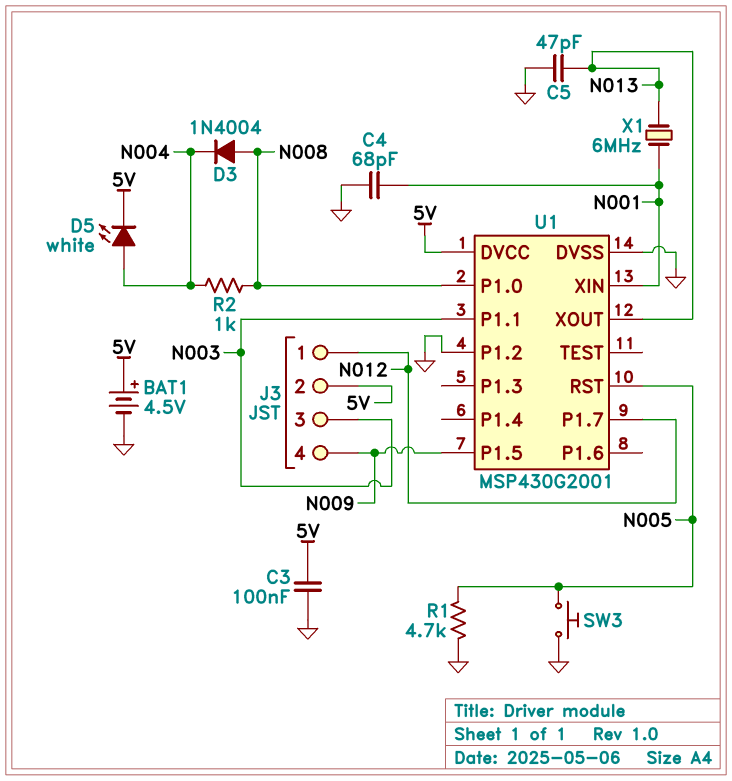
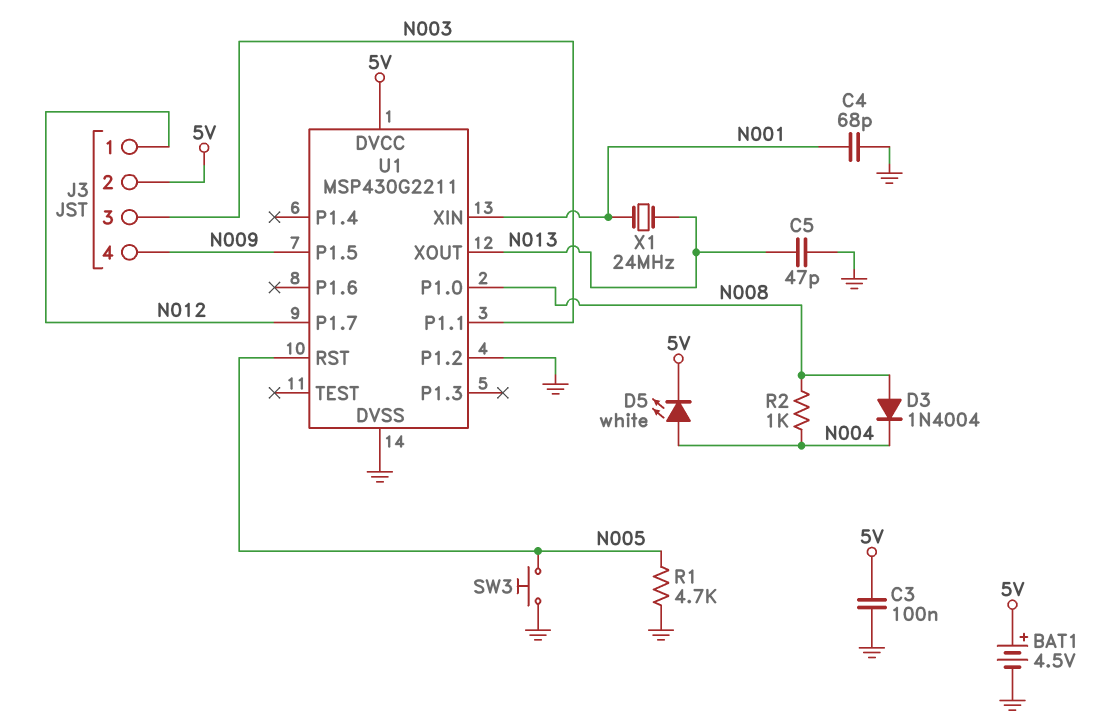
U1: MSP430G2001 -> MSP430G2211
X1: 6MHz (N001, N013) -> 24MHz (N001, N013)

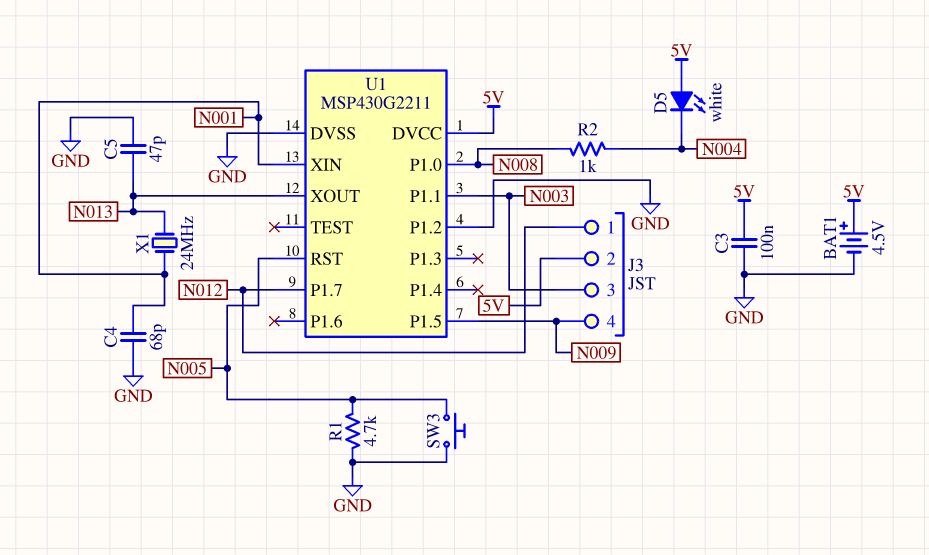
D3: diode 1N4004 (A N008, K N004) -> none
D5: LED white (A N004, K 5V) -> LED white (A 5V, K N004)

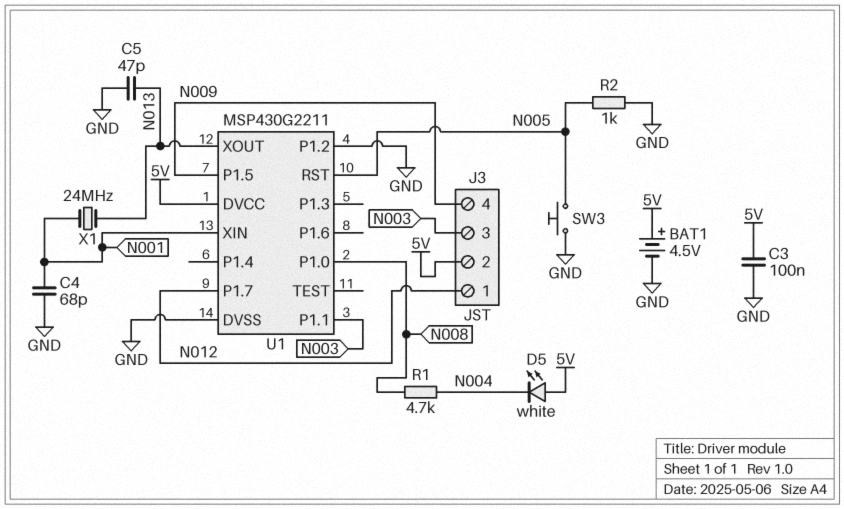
R1: 4.7k (GND, N005) -> 4.7k (N004, N008)
R2: 1k (N004, N008) -> 1k (GND, N005)

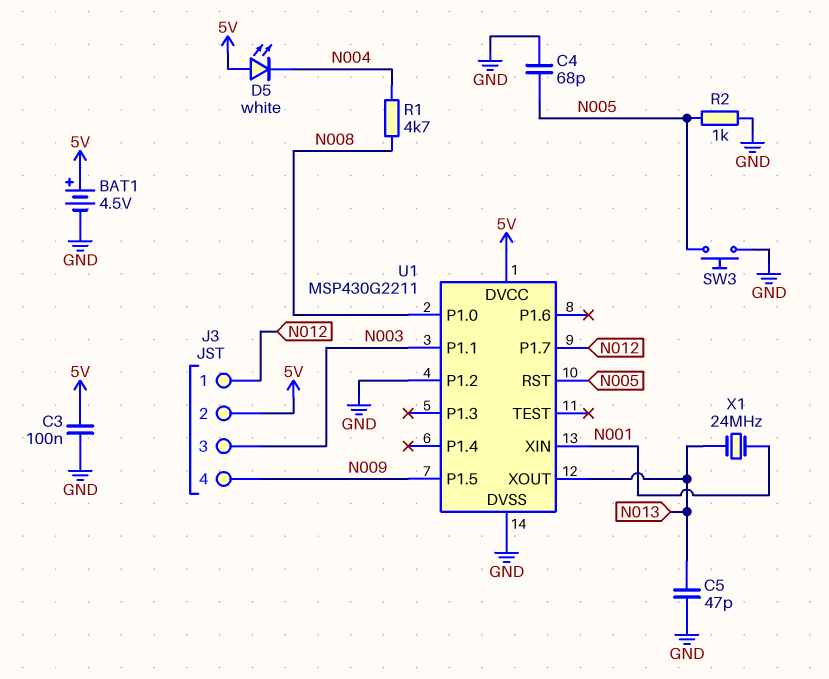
C4: 68pF (GND, N001) -> 68pF (GND, N005)

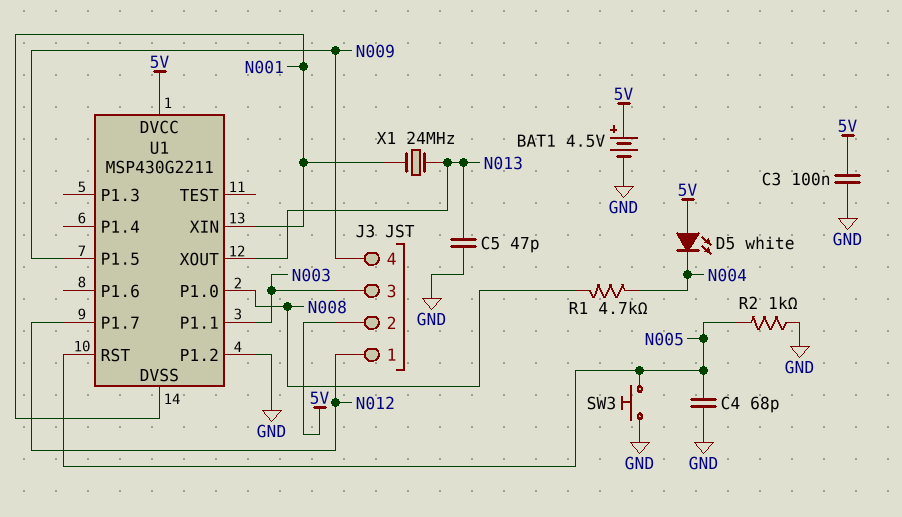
U1 pin DVSS: GND -> N001

